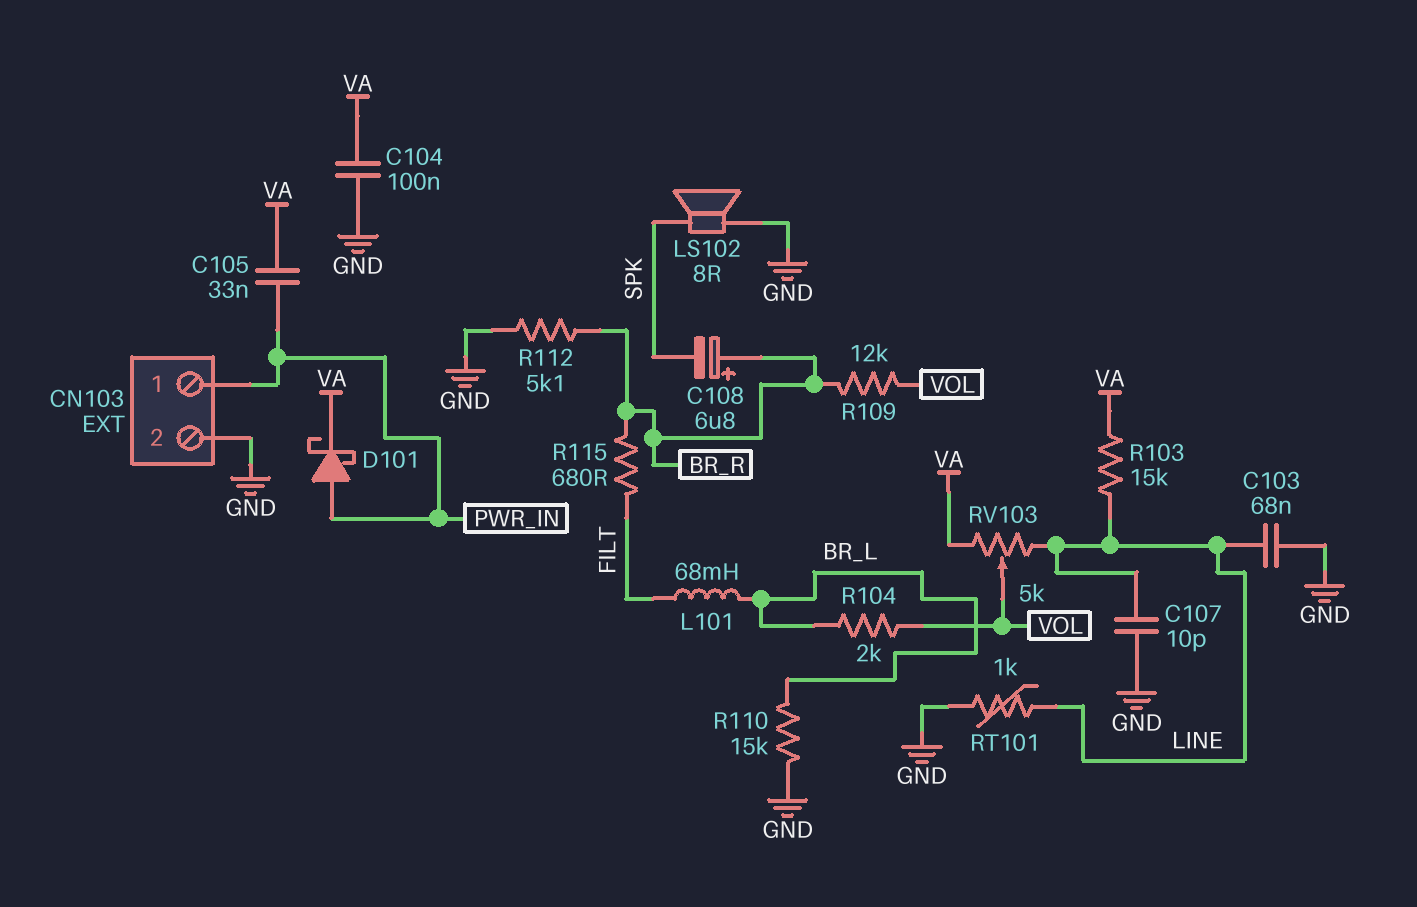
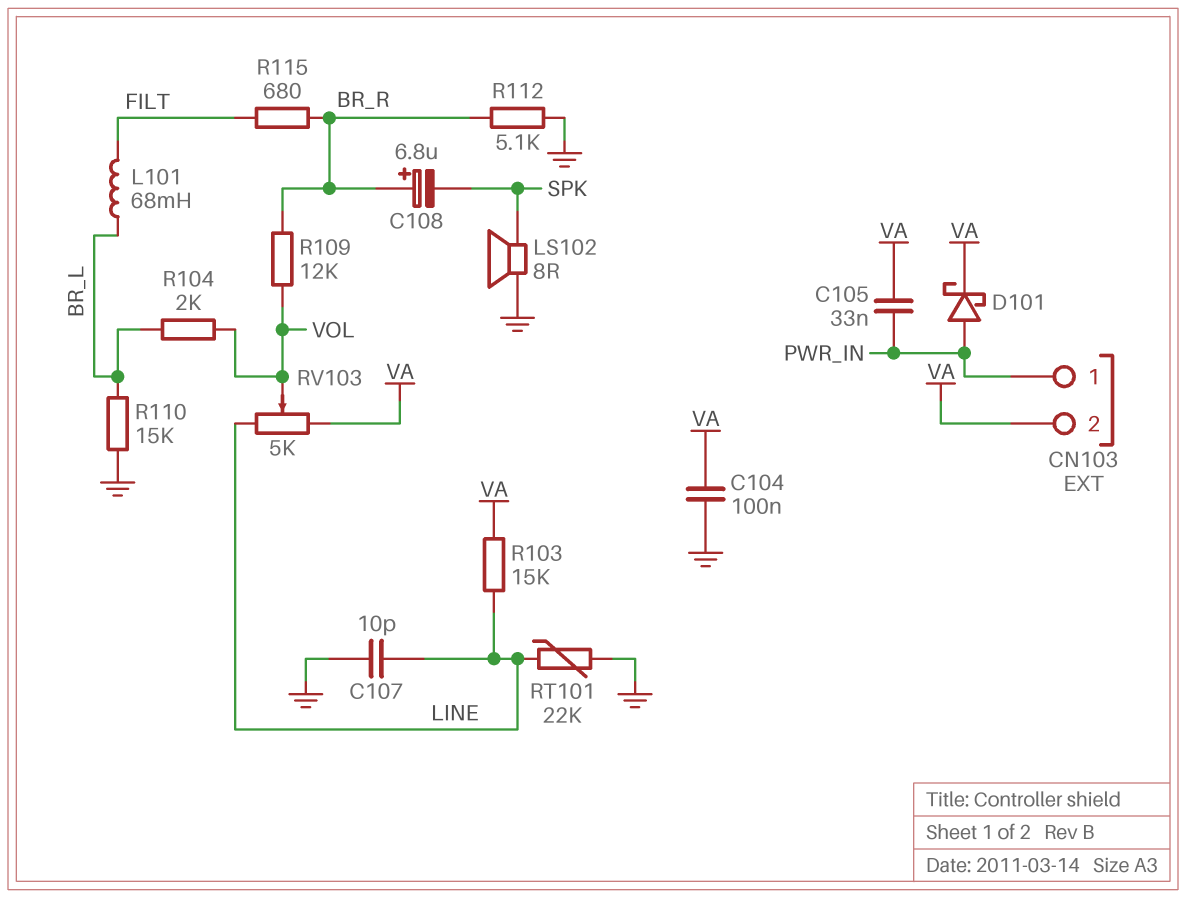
C103: 68nF (GND, LINE) -> none
CN103 pin 2: GND -> VA
RT101: 1k (GND, LINE) -> 22k (GND, LINE)

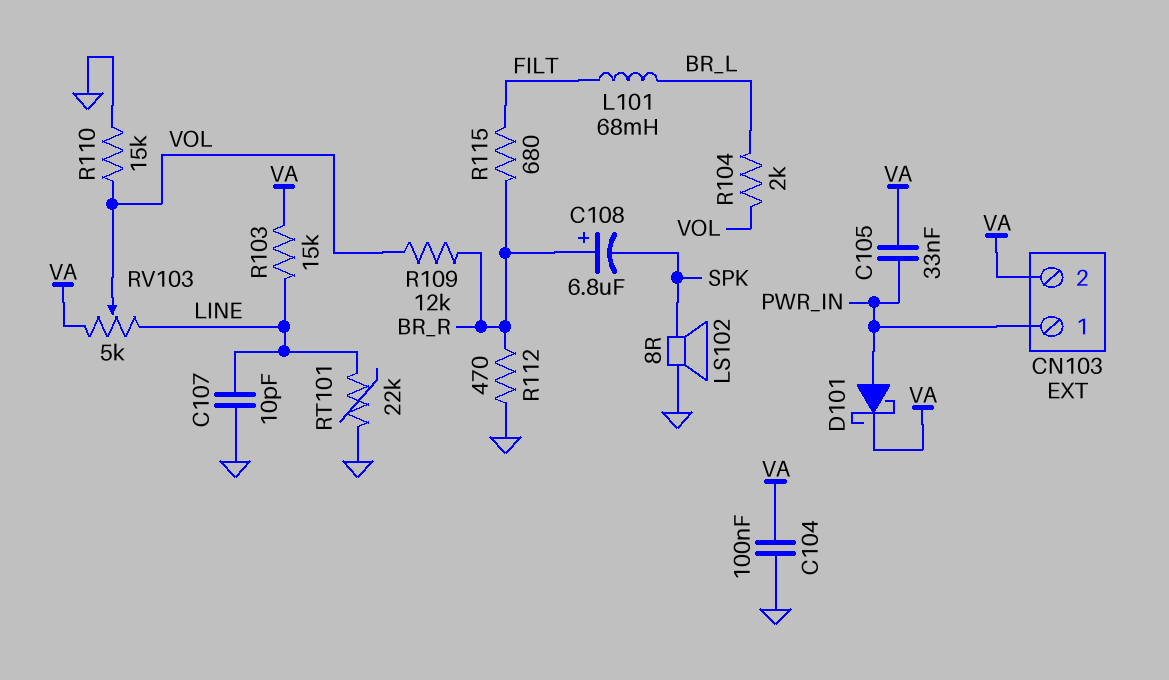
R110: 15k (BR_L, GND) -> 15k (GND, VOL)
R112: 5.1k (BR_R, GND) -> 470 (BR_R, GND)

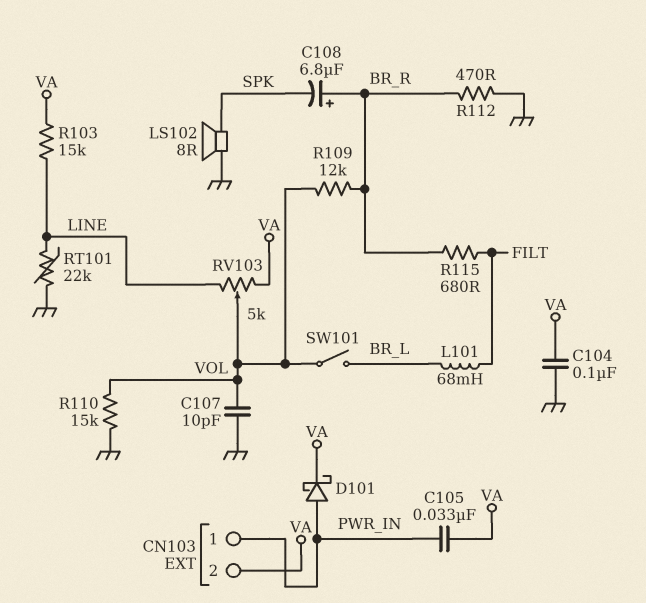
C107: 10pF (GND, LINE) -> 10pF (GND, VOL)
R104: 2k (BR_L, VOL) -> none
SW101: none -> switch (BR_L, VOL)

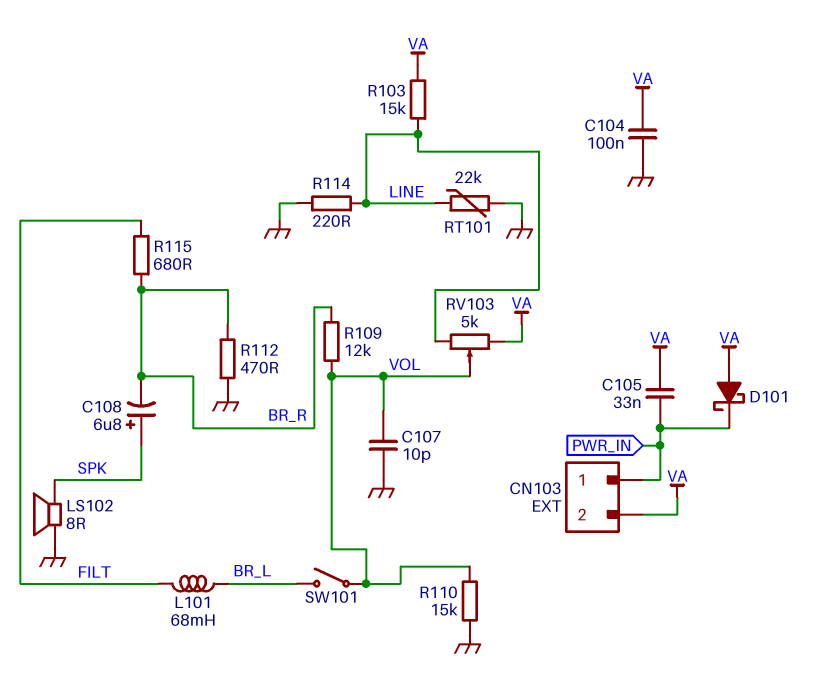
C108: 6.8uF (plus BR_R, minus SPK) -> 6.8uF (plus SPK, minus BR_R)
D101: schottky (A PWR_IN, K VA) -> schottky (A VA, K PWR_IN)
R114: none -> 220 (GND, LINE)

